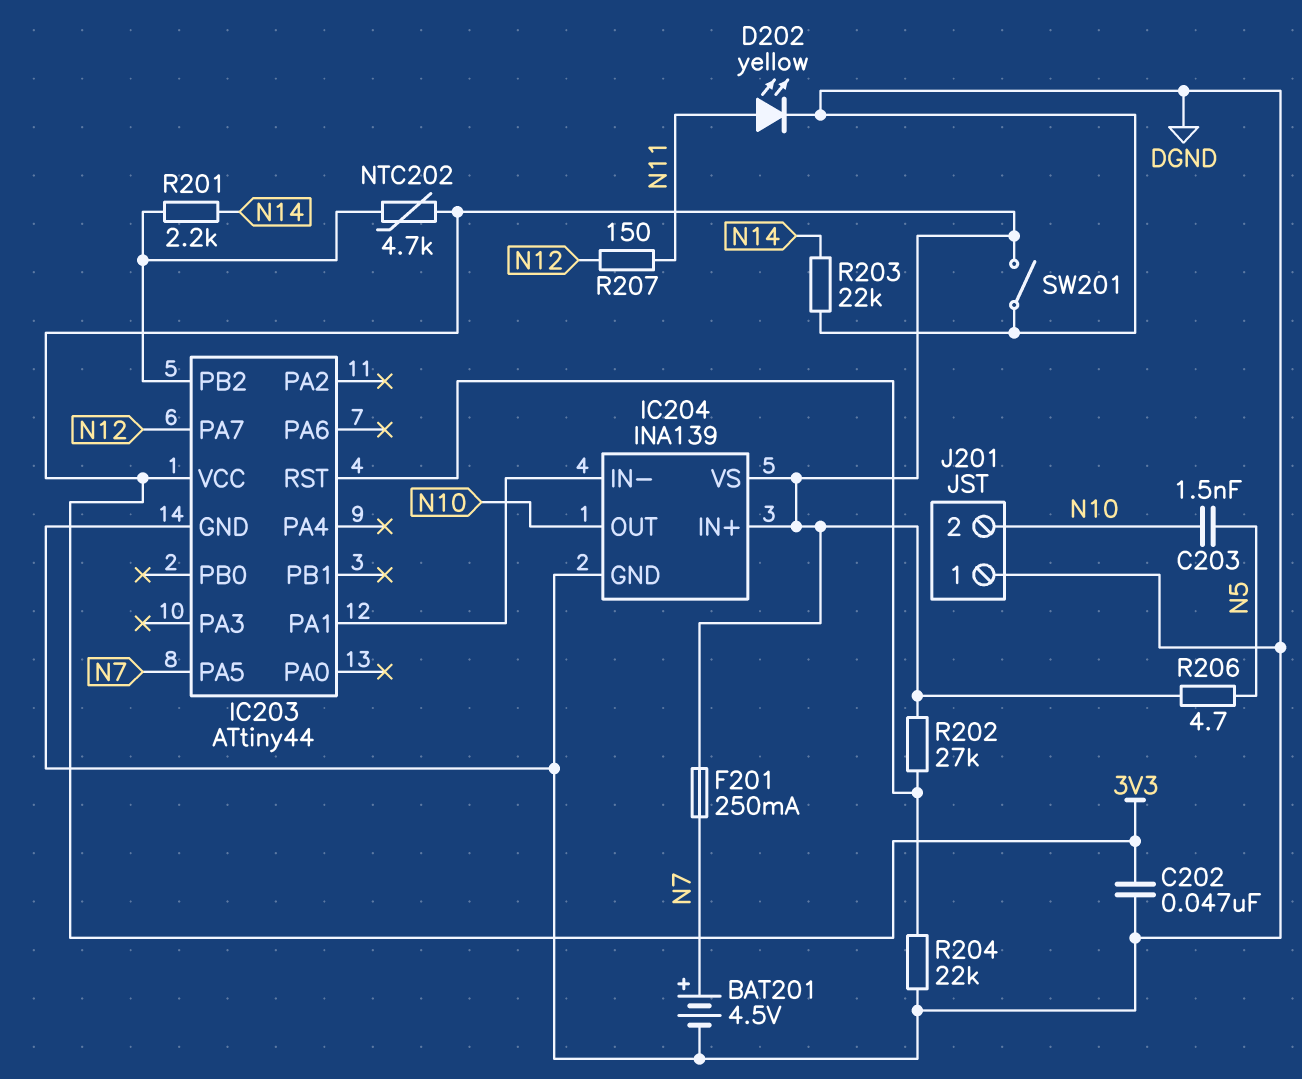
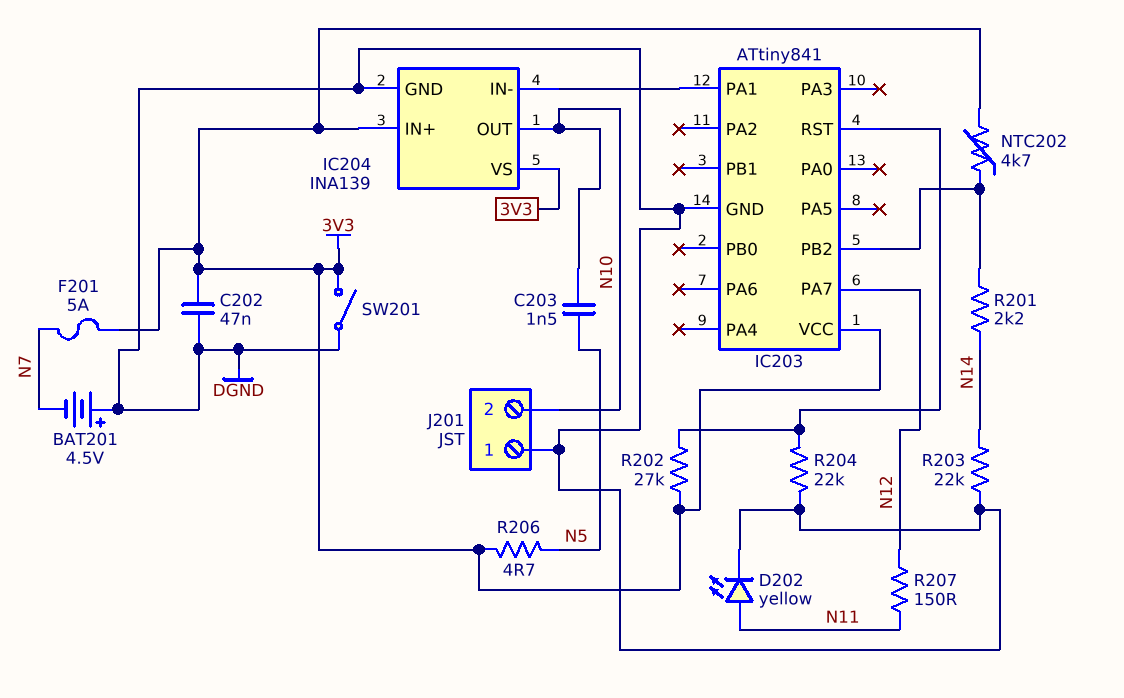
BAT201: 4.5V (plus N7, minus DGND) -> 4.5V (plus DGND, minus N7)
F201: 250mA (3V3, N7) -> 5A (3V3, N7)
IC203: ATtiny44 -> ATtiny841
IC203 pin PA5: N7 -> none

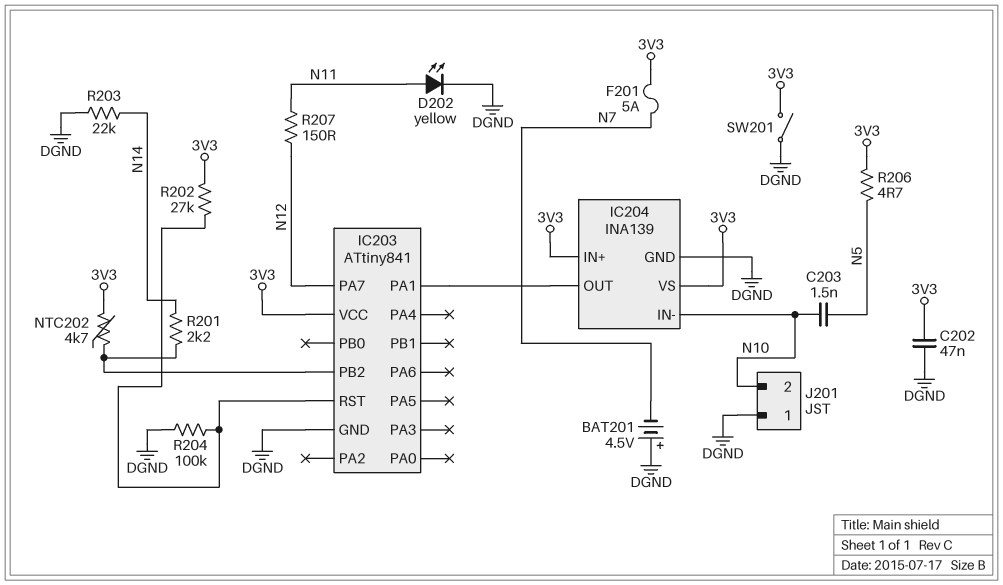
IC204 pin IN-: IC203/PA1 -> N10
IC204 pin OUT: N10 -> IC203/PA1
R204: 22k (DGND, IC203/RST) -> 100k (DGND, IC203/RST)

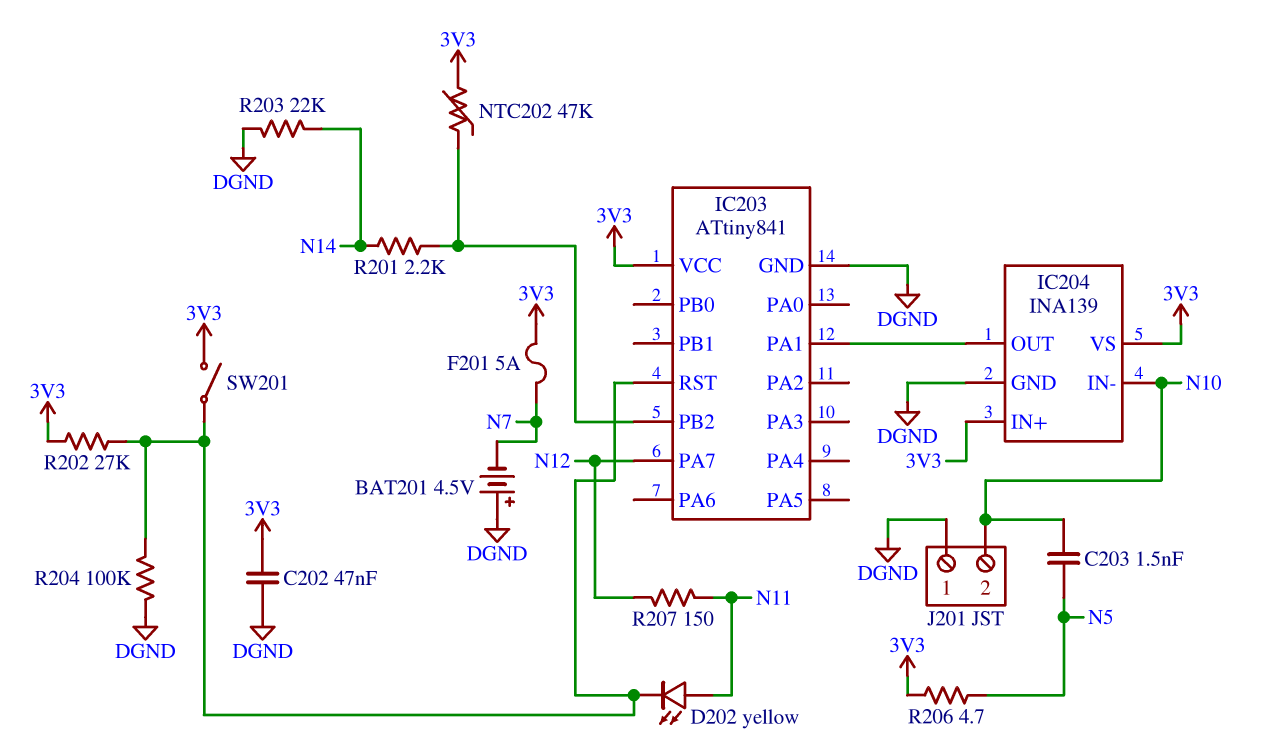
D202: LED yellow (A N11, K DGND) -> LED yellow (A N11, K IC203/RST)
NTC202: 4.7k (3V3, IC203/PB2) -> 47k (3V3, IC203/PB2)
SW201: switch (3V3, DGND) -> switch (3V3, IC203/RST)

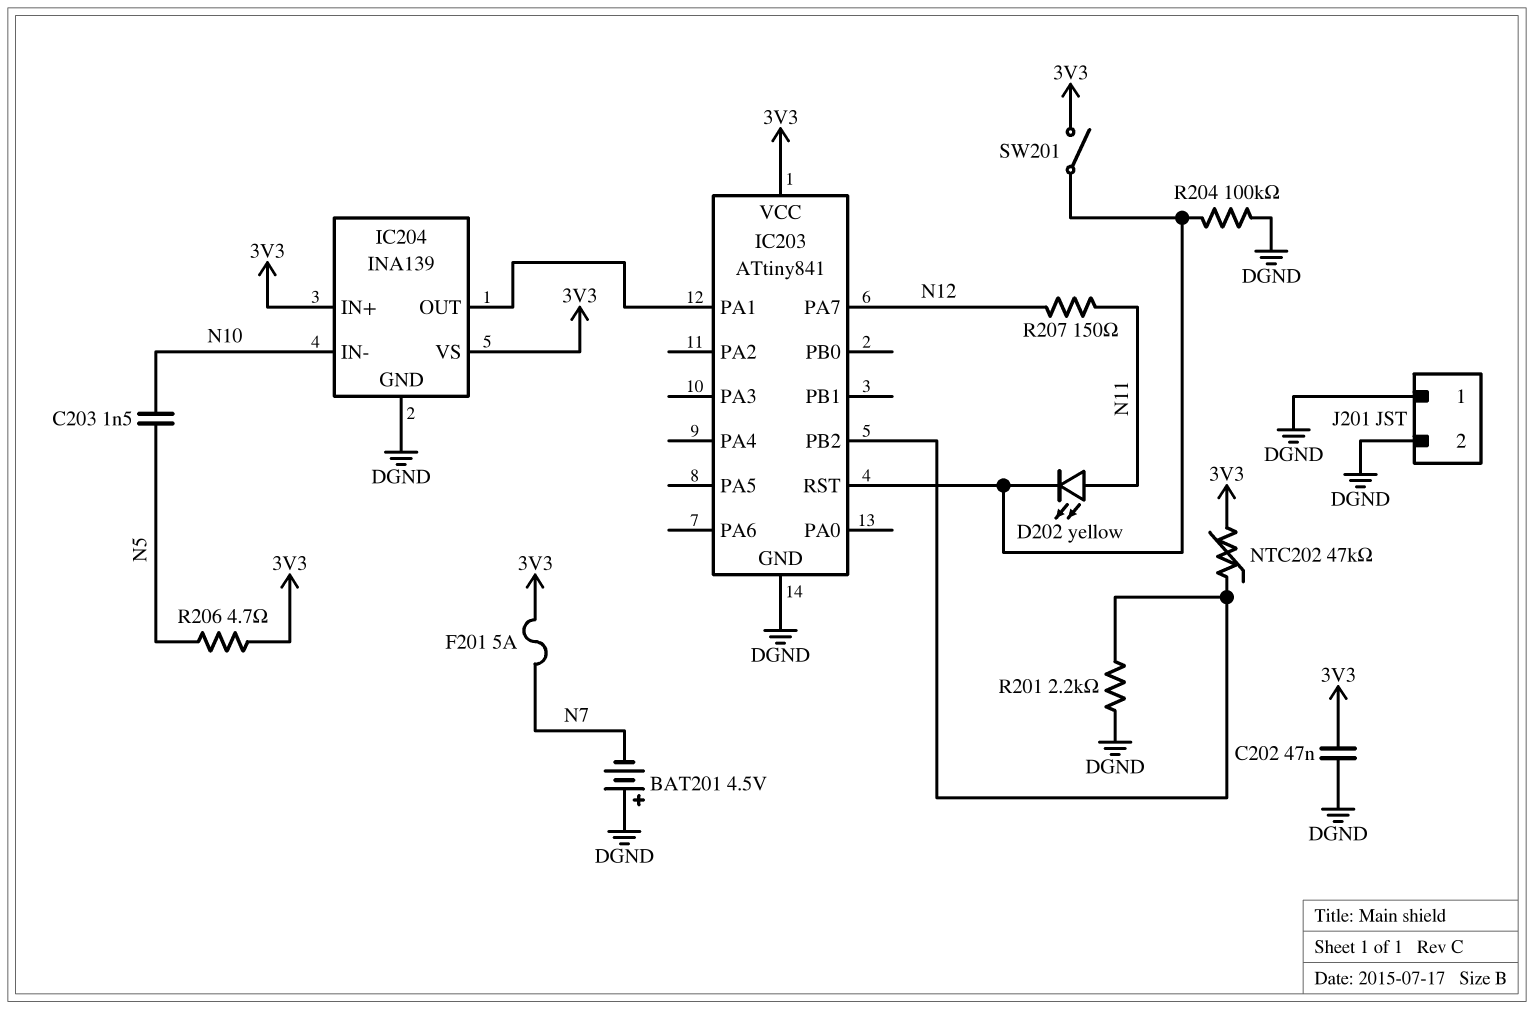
J201 pin 2: N10 -> DGND
R201: 2.2k (IC203/PB2, N14) -> 2.2k (DGND, IC203/PB2)
R202: 27k (3V3, IC203/RST) -> none
R203: 22k (DGND, N14) -> none

